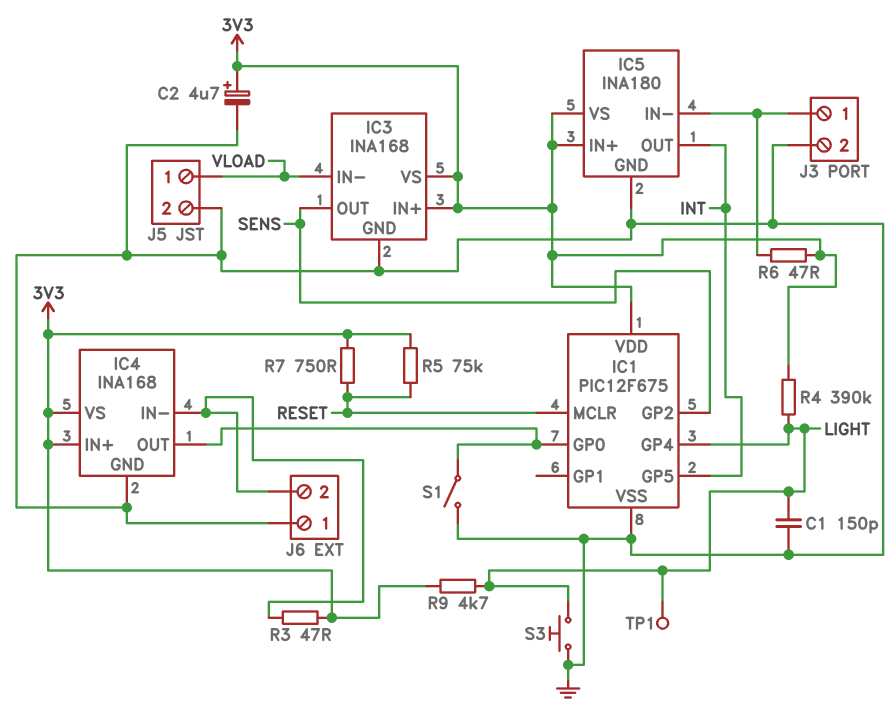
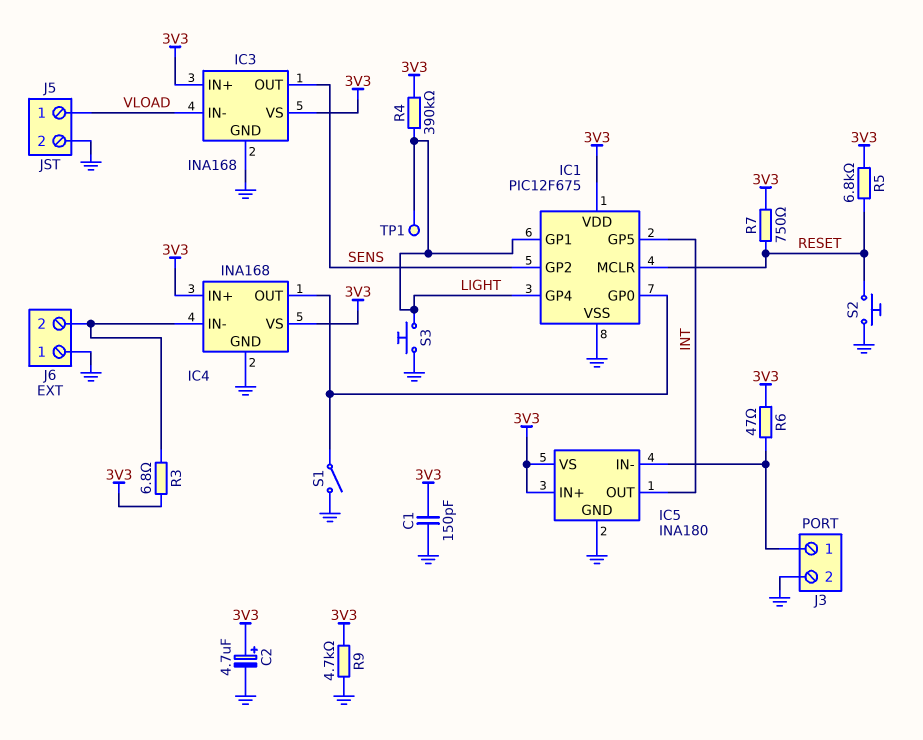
C1: 150pF (GND, LIGHT) -> 150pF (3V3, GND)
IC1 pin GP1: none -> LIGHT
R3: 47 (3V3, IC4/IN-) -> 6.8 (3V3, IC4/IN-)
R5: 75k (3V3, RESET) -> 6.8k (3V3, RESET)
R9: 4.7k (3V3, LIGHT) -> 4.7k (3V3, GND)
S2: none -> button (GND, RESET)

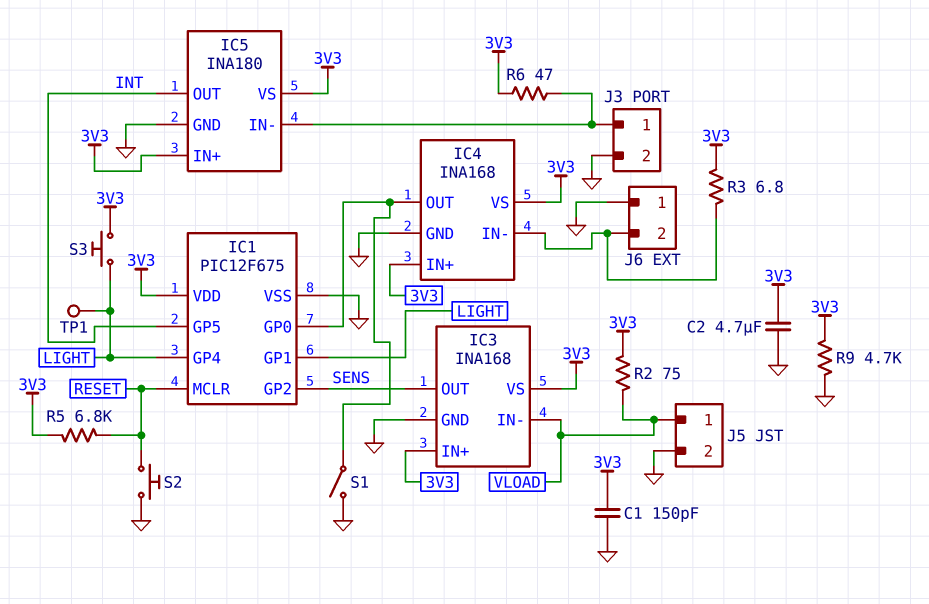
C2: 4.7uF (plus 3V3, minus GND) -> 4.7uF (3V3, GND)
R2: none -> 75 (3V3, VLOAD)
R4: 390k (3V3, LIGHT) -> none
R7: 750 (3V3, RESET) -> none
S3: button (GND, LIGHT) -> button (3V3, LIGHT)

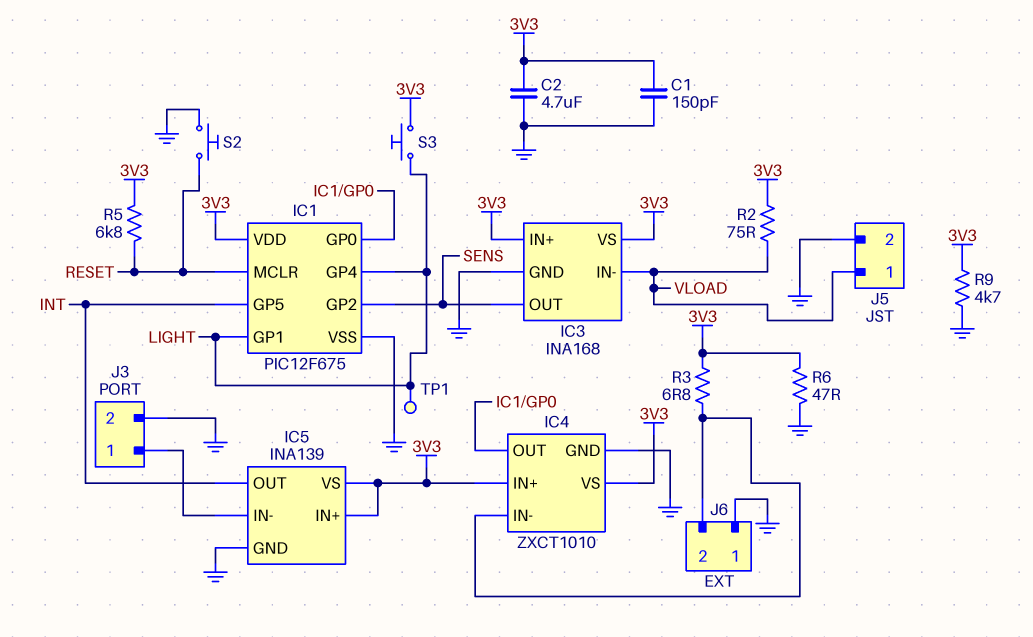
IC4: INA168 -> ZXCT1010
IC5: INA180 -> INA139
R6: 47 (3V3, IC5/IN-) -> 47 (3V3, GND)
S1: switch (GND, IC1/GP0) -> none

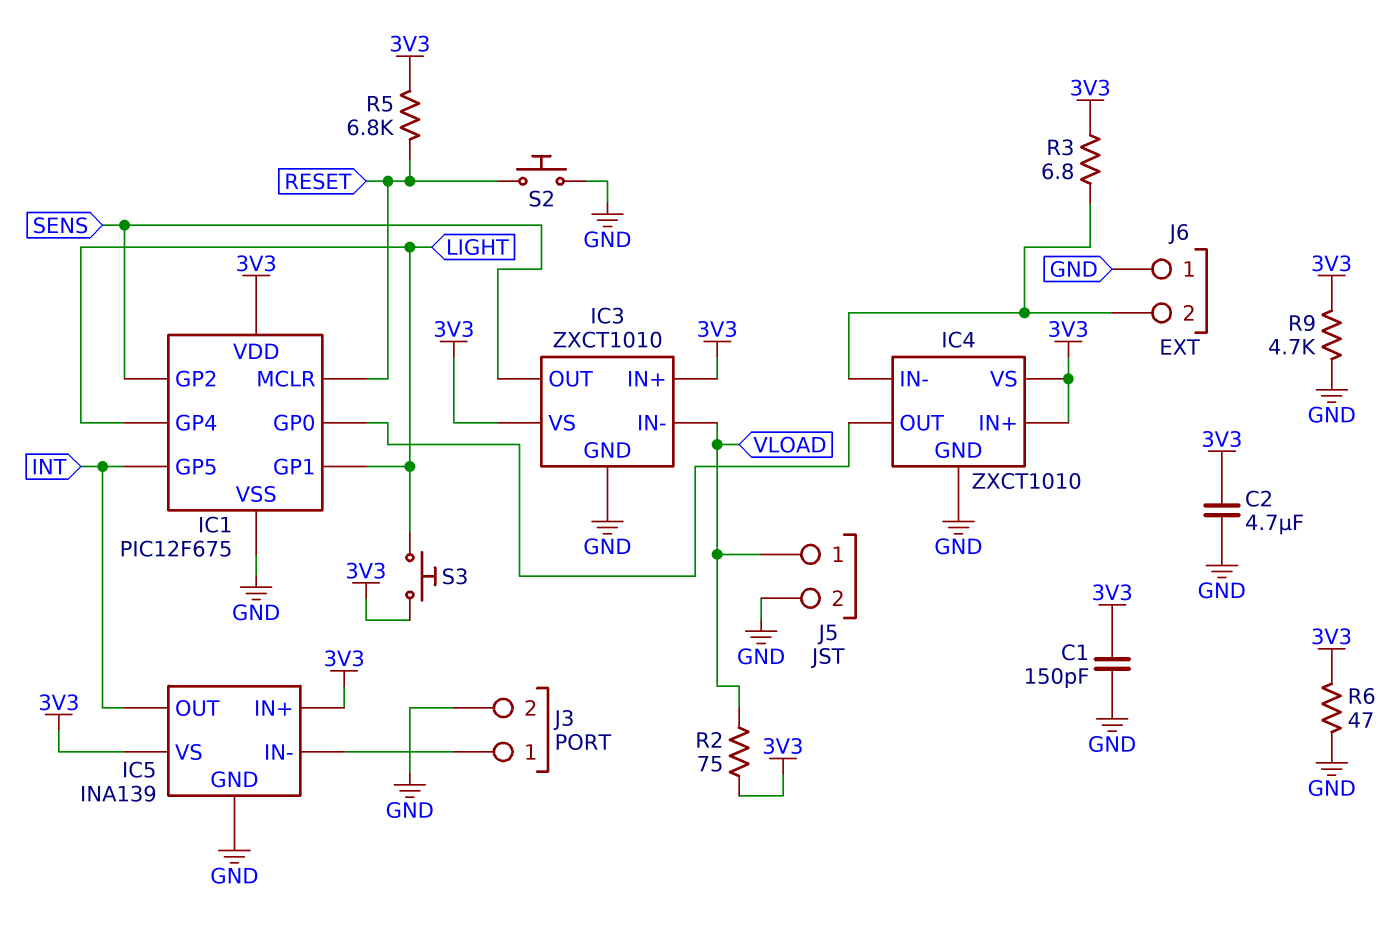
IC3: INA168 -> ZXCT1010
TP1: test point (LIGHT) -> none

